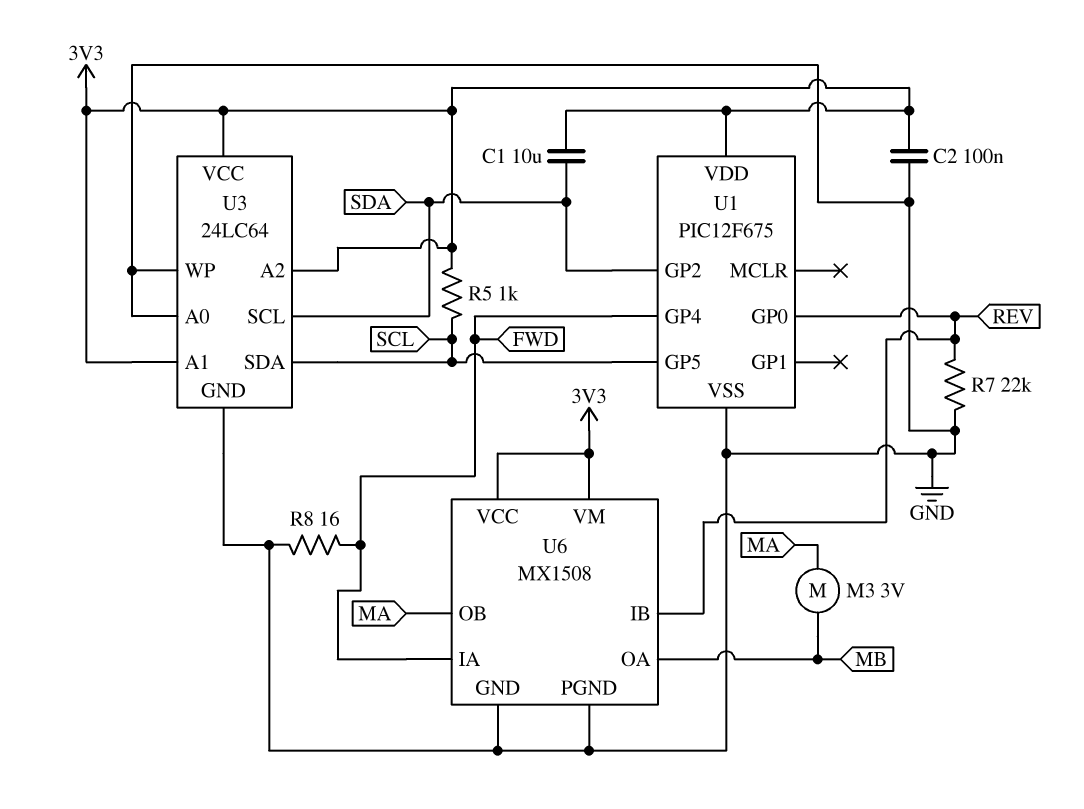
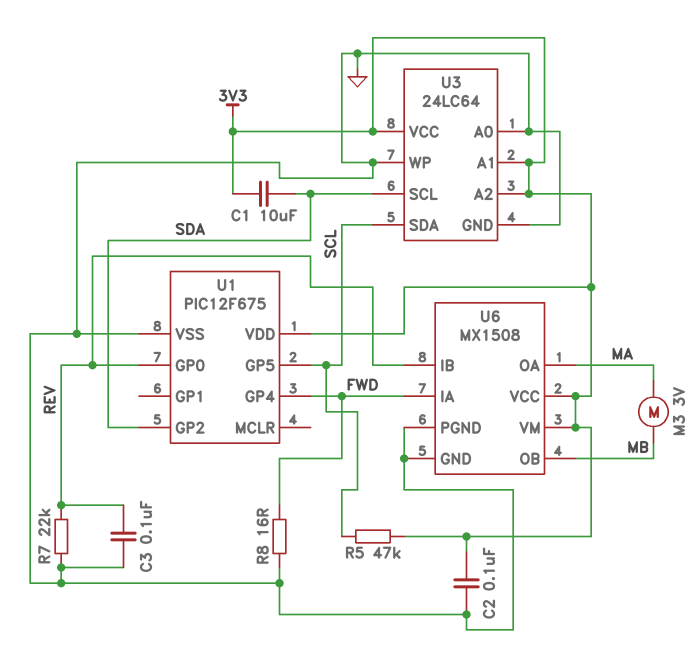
C3: none -> 100nF (GND, REV)
R5: 1k (3V3, SCL) -> 47k (3V3, SCL)
U6 pin OA: MB -> MA
U6 pin OB: MA -> MB

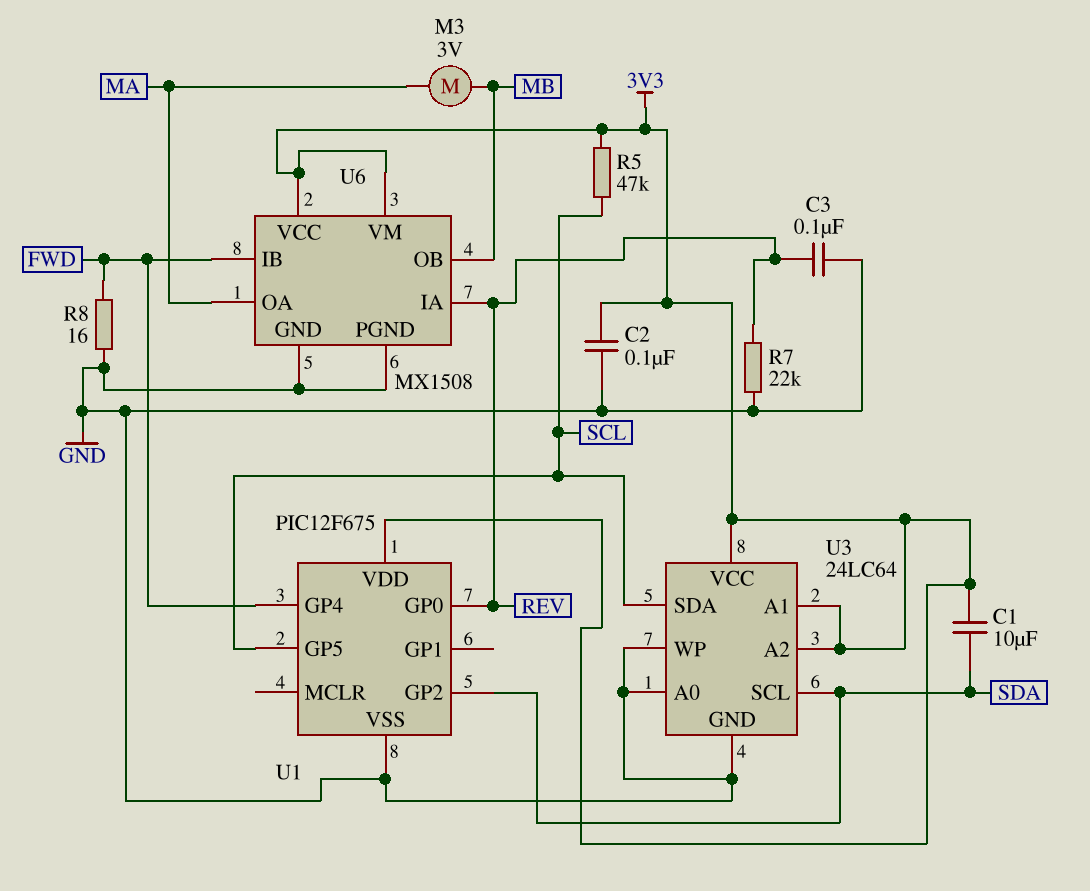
U6 pin IA: FWD -> REV
U6 pin IB: REV -> FWD

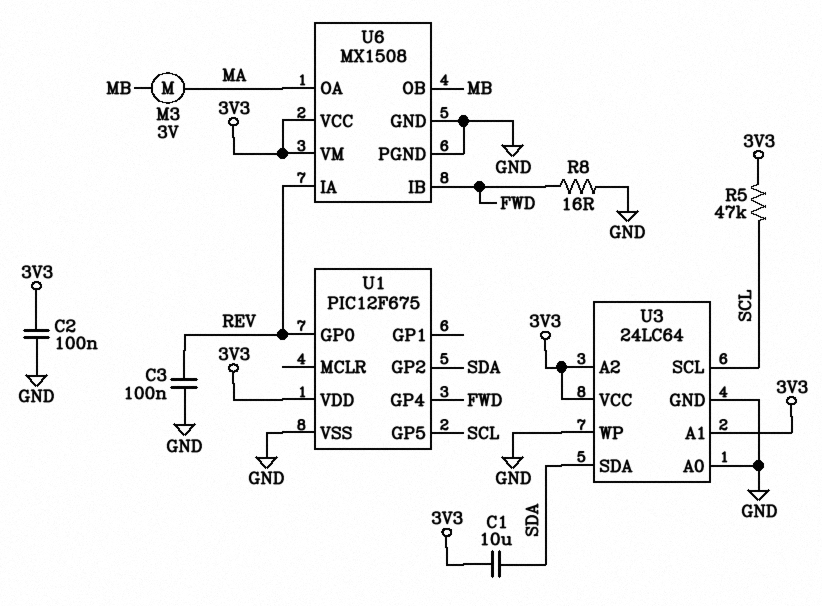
R7: 22k (GND, REV) -> none
U3 pin SCL: SDA -> SCL
U3 pin SDA: SCL -> SDA

